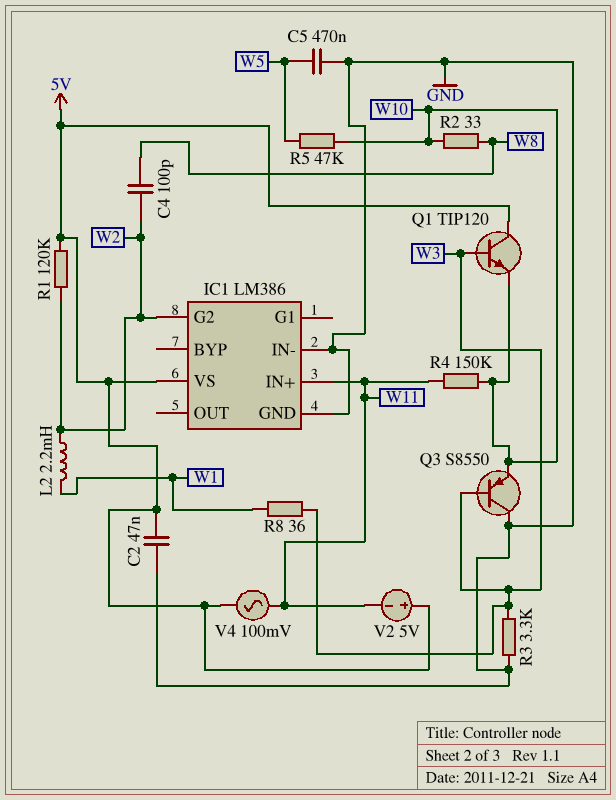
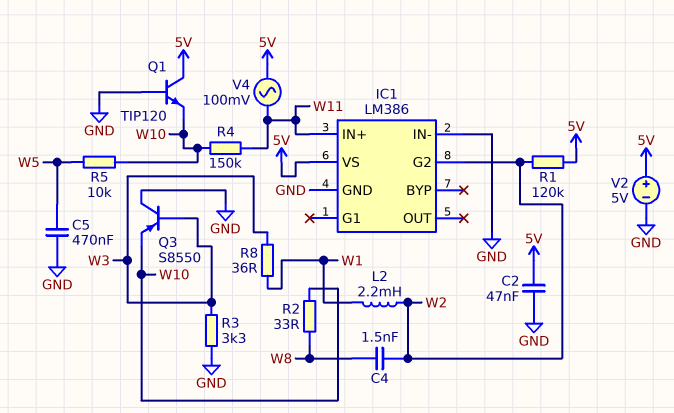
C4: 100pF (W2, W8) -> 1.5nF (W2, W8)
Q1: NPN TIP120 (B W3, C 5V, E W10) -> NPN TIP120 (B GND, C 5V, E W10)
R5: 47k (W5, W10) -> 10k (W5, W10)
V2: 5V (plus 5V, minus W11) -> 5V (plus 5V, minus GND)

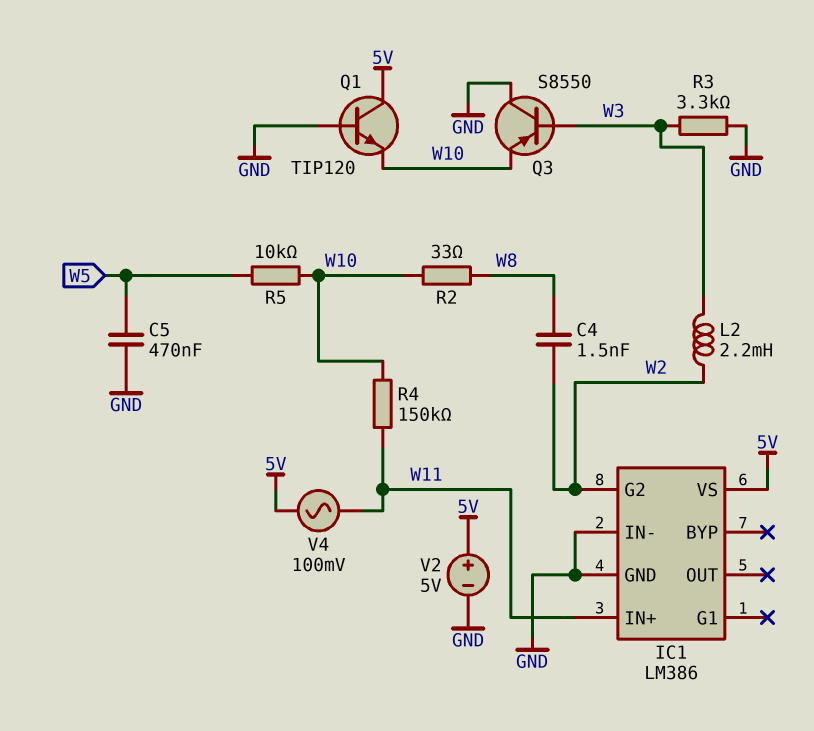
C2: 47nF (5V, GND) -> none
L2: 2.2mH (W1, W2) -> 2.2mH (W2, W3)
R1: 120k (5V, W2) -> none
R8: 36 (W1, W3) -> none

